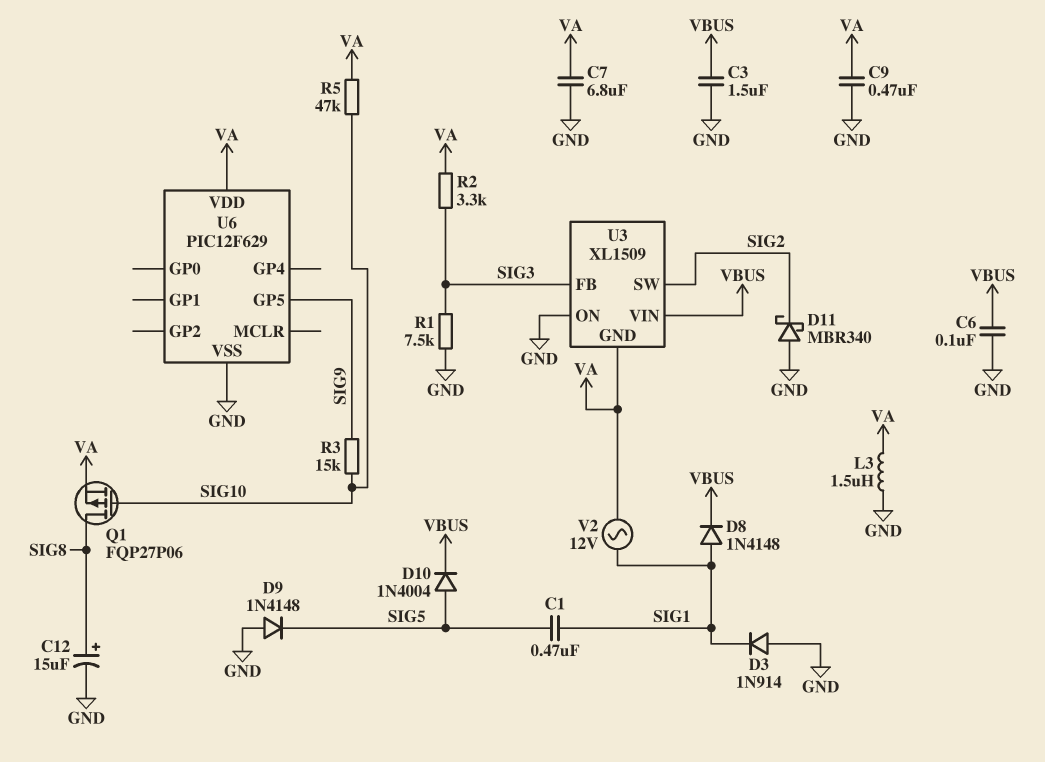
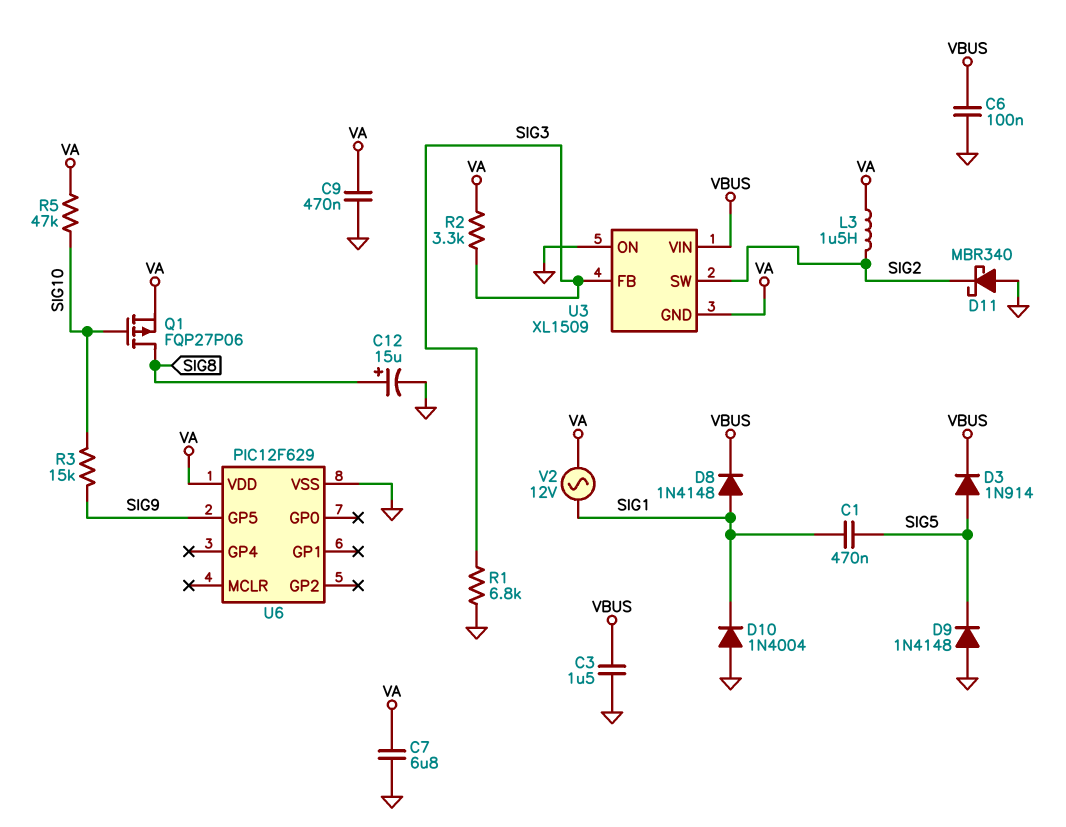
D3: diode 1N914 (A GND, K SIG1) -> diode 1N914 (A SIG5, K VBUS)
D10: diode 1N4004 (A SIG5, K VBUS) -> diode 1N4004 (A GND, K SIG1)
L3: 1.5uH (GND, VA) -> 1.5uH (SIG2, VA)
R1: 7.5k (GND, SIG3) -> 6.8k (GND, SIG3)

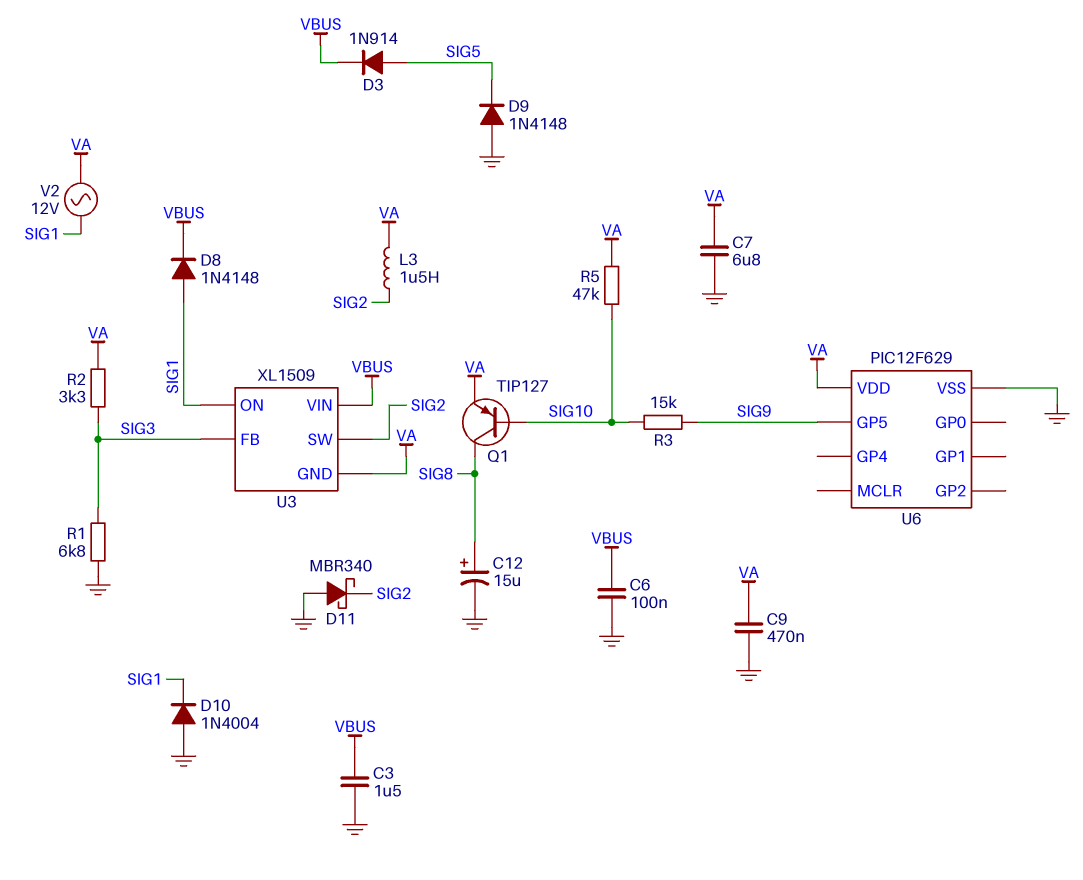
C1: 470nF (SIG1, SIG5) -> none
Q1: PMOS FQP27P06 (G SIG10, D SIG8, S VA) -> PNP TIP127 (B SIG10, C SIG8, E VA)
U3 pin ON: GND -> SIG1

